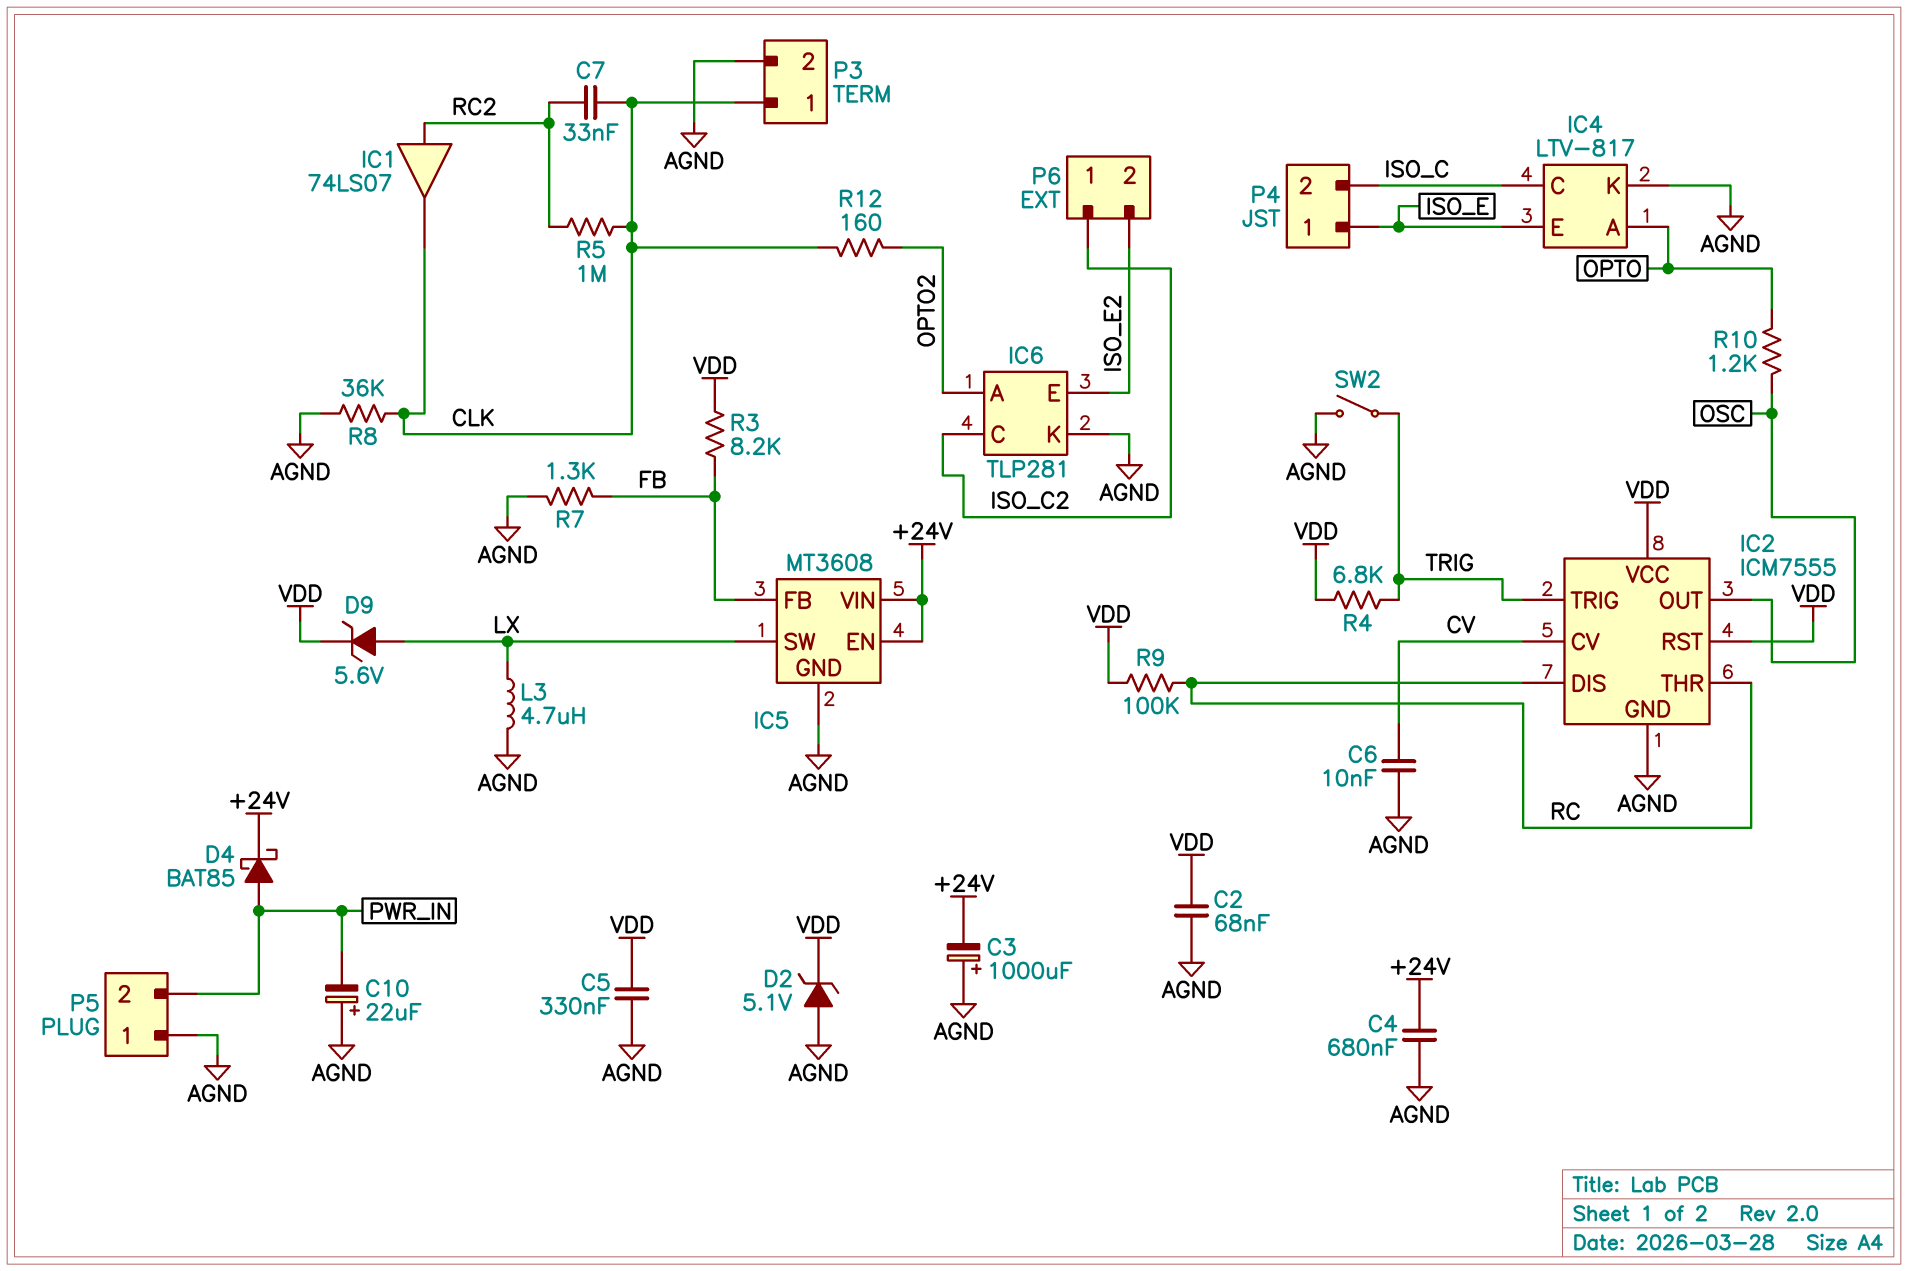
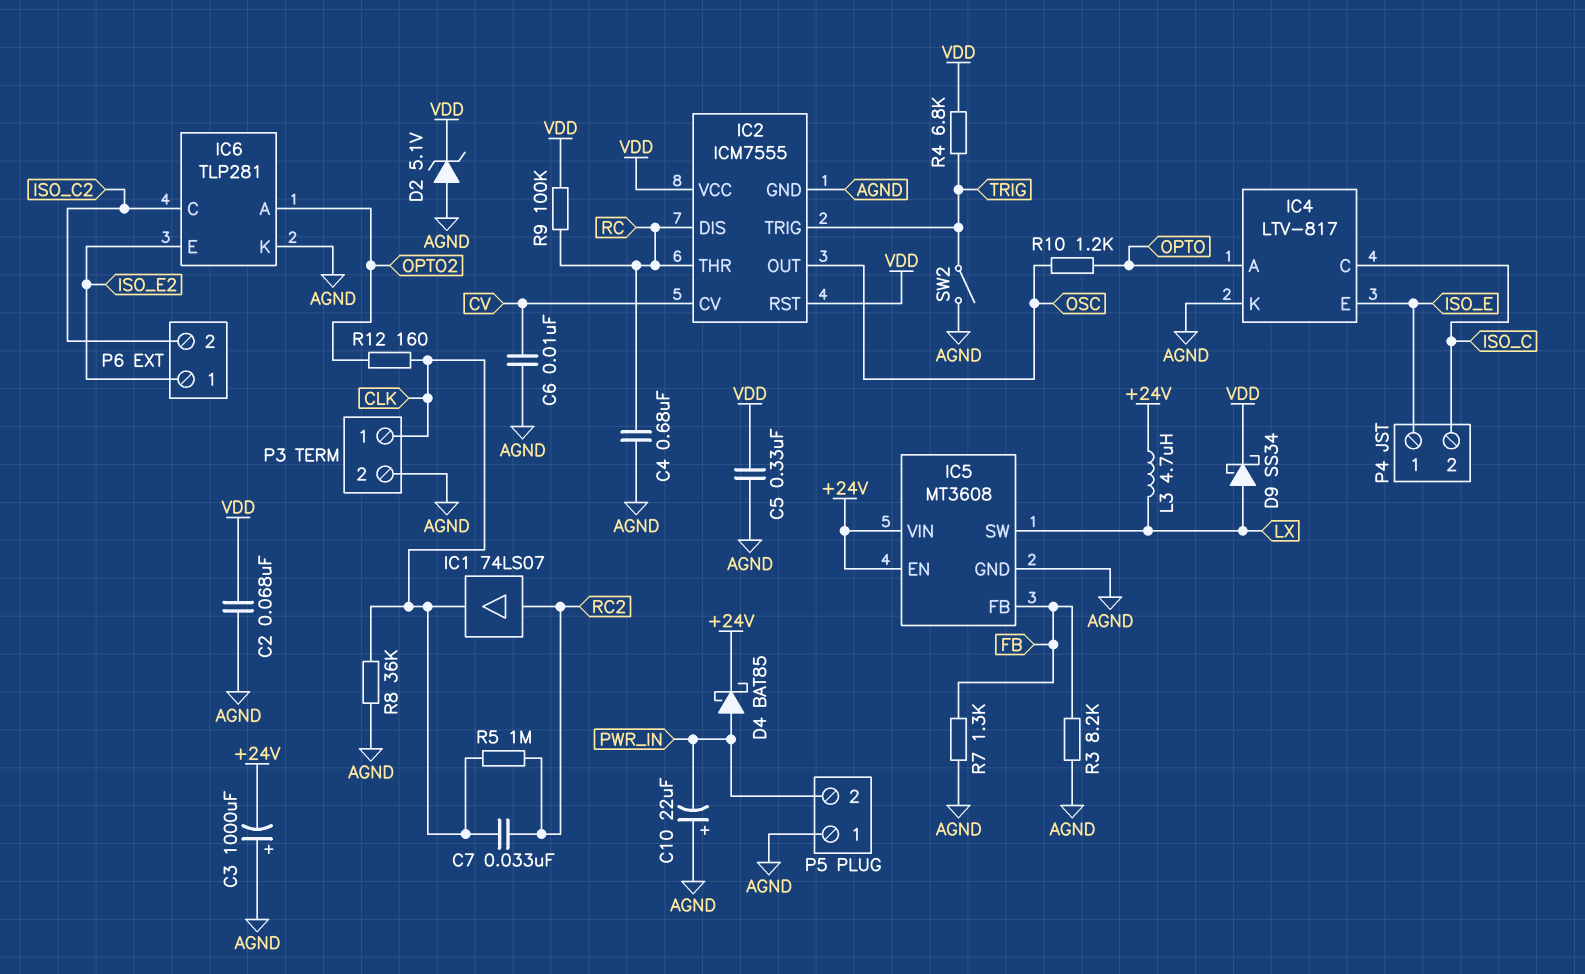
C4: 680nF (+24V, AGND) -> 680nF (AGND, RC)
D9: zener 5.6V (A LX, K VDD) -> schottky SS34 (A LX, K VDD)
L3: 4.7uH (AGND, LX) -> 4.7uH (+24V, LX)
P6 pin 1: ISO_C2 -> ISO_E2
P6 pin 2: ISO_E2 -> ISO_C2
R3: 8.2k (FB, VDD) -> 8.2k (AGND, FB)

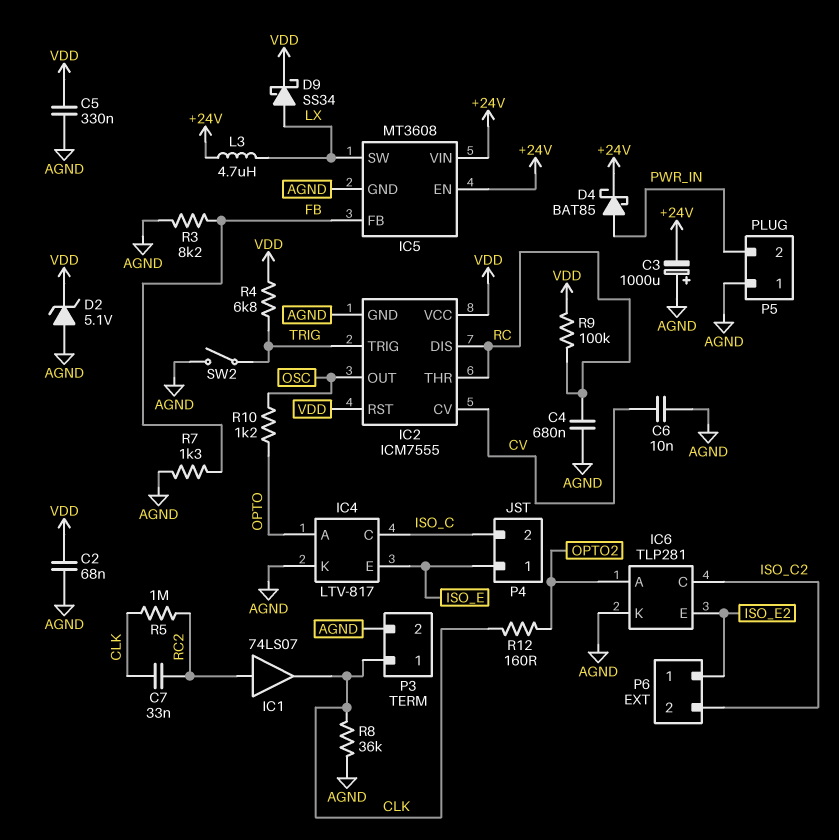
C10: 22uF (plus AGND, minus PWR_IN) -> none

